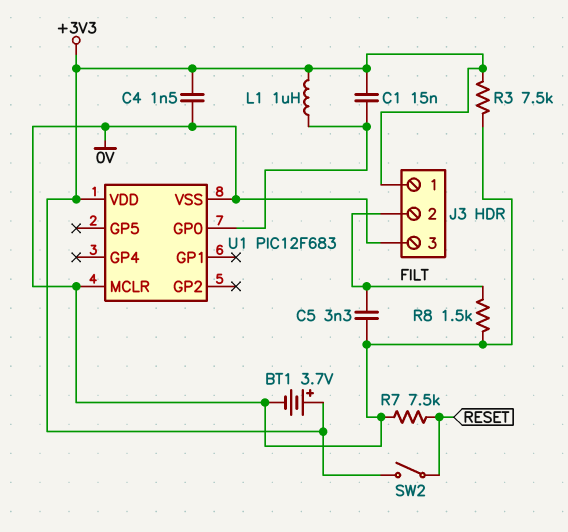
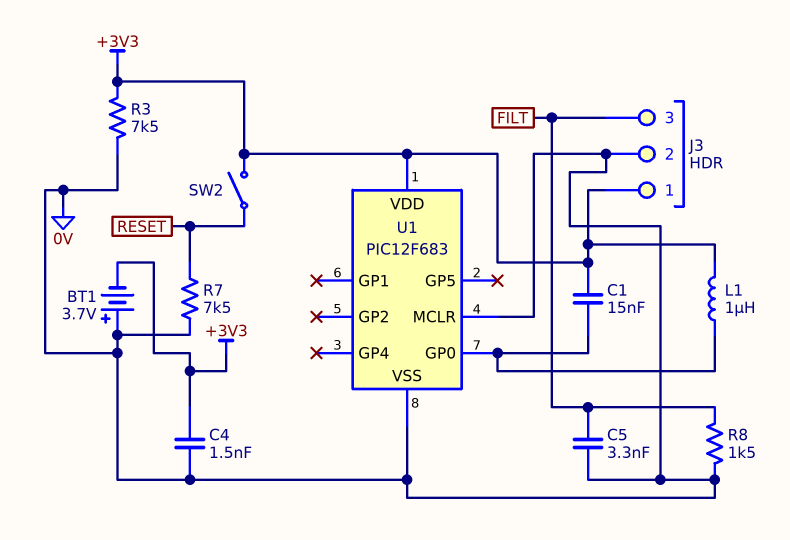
BT1: 3.7V (plus +3V3, minus 0V) -> 3.7V (plus 0V, minus +3V3)
J3 pin 2: FILT -> 0V
J3 pin 3: 0V -> FILT

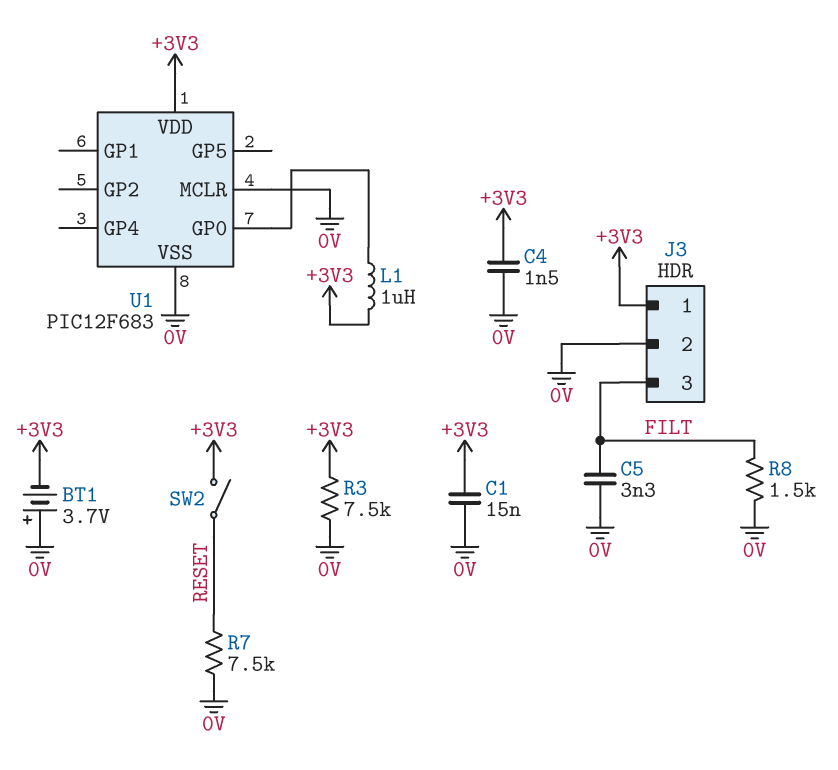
C1: 15nF (+3V3, U1/GP0) -> 15nF (+3V3, 0V)

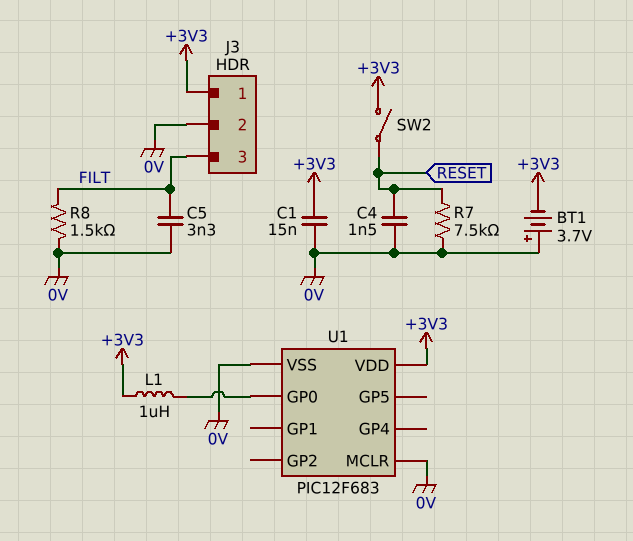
C4: 1.5nF (+3V3, 0V) -> 1.5nF (0V, RESET)
R3: 7.5k (+3V3, 0V) -> none

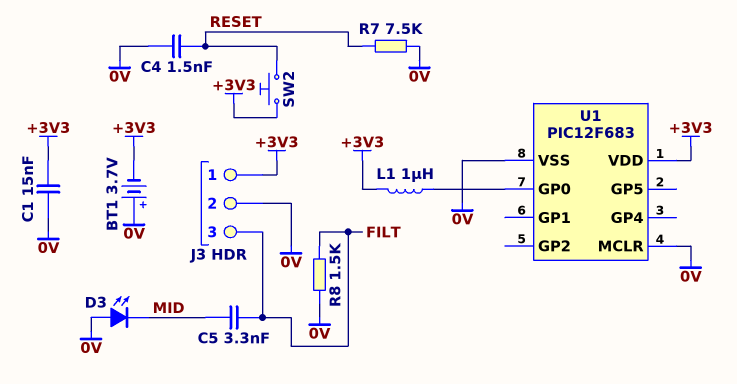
C5: 3.3nF (0V, FILT) -> 3.3nF (FILT, MID)
D3: none -> LED (A 0V, K MID)
SW2: switch (+3V3, RESET) -> button (+3V3, RESET)

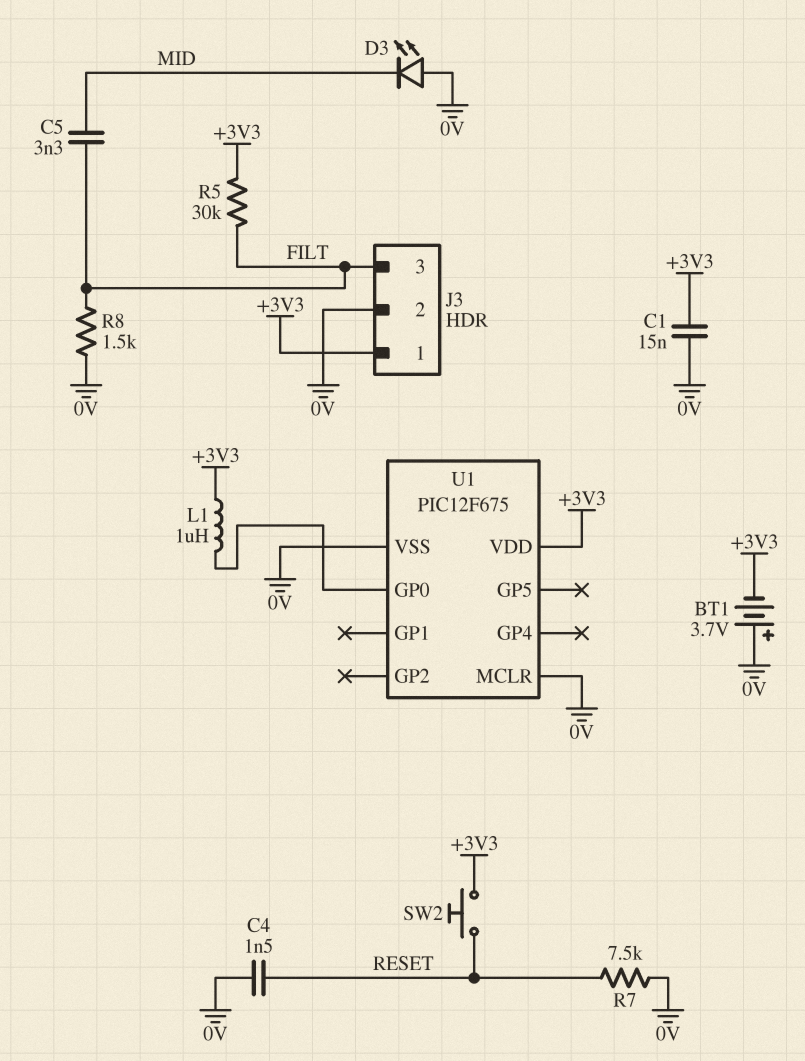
R5: none -> 30k (+3V3, FILT)
U1: PIC12F683 -> PIC12F675

